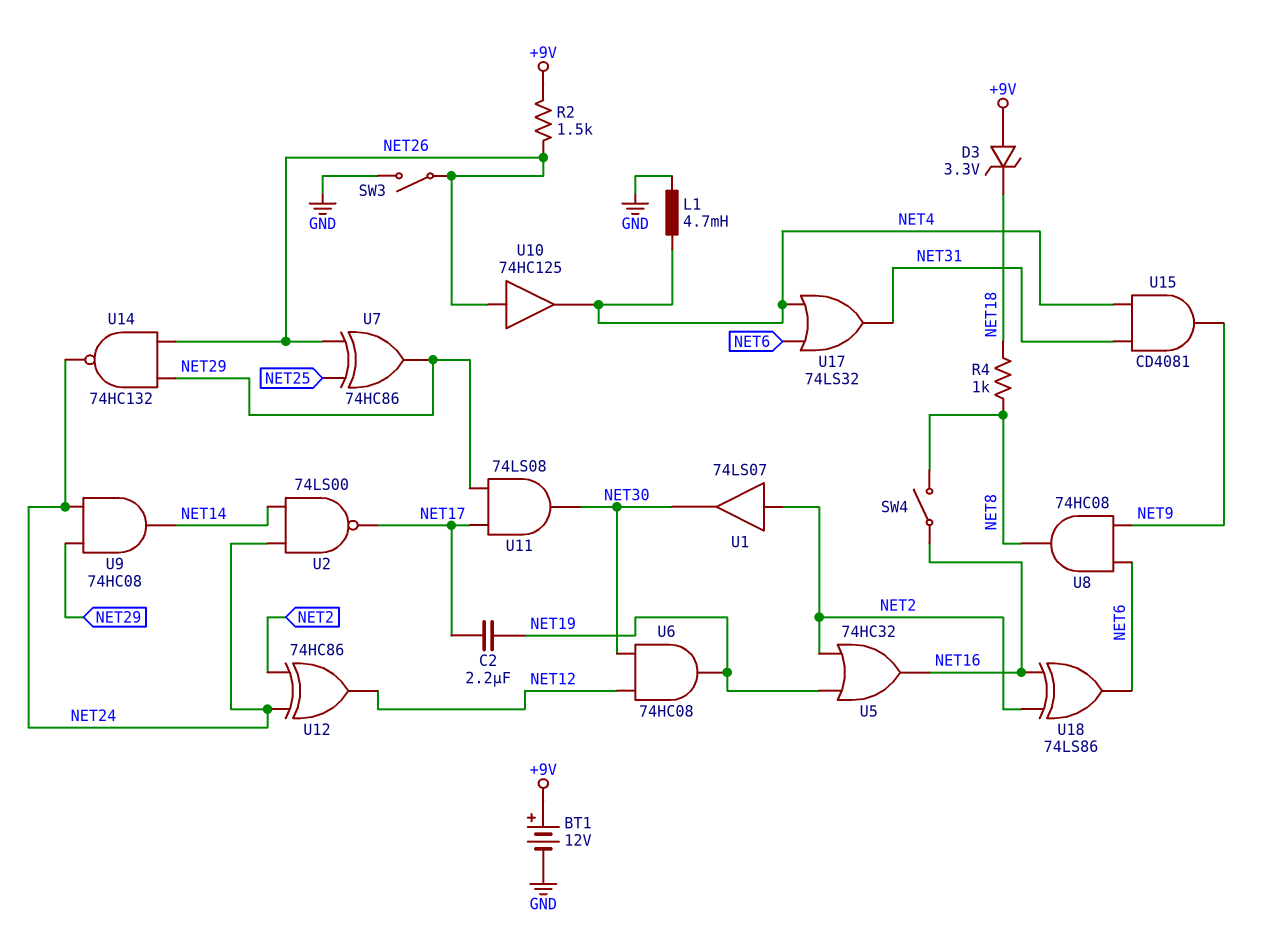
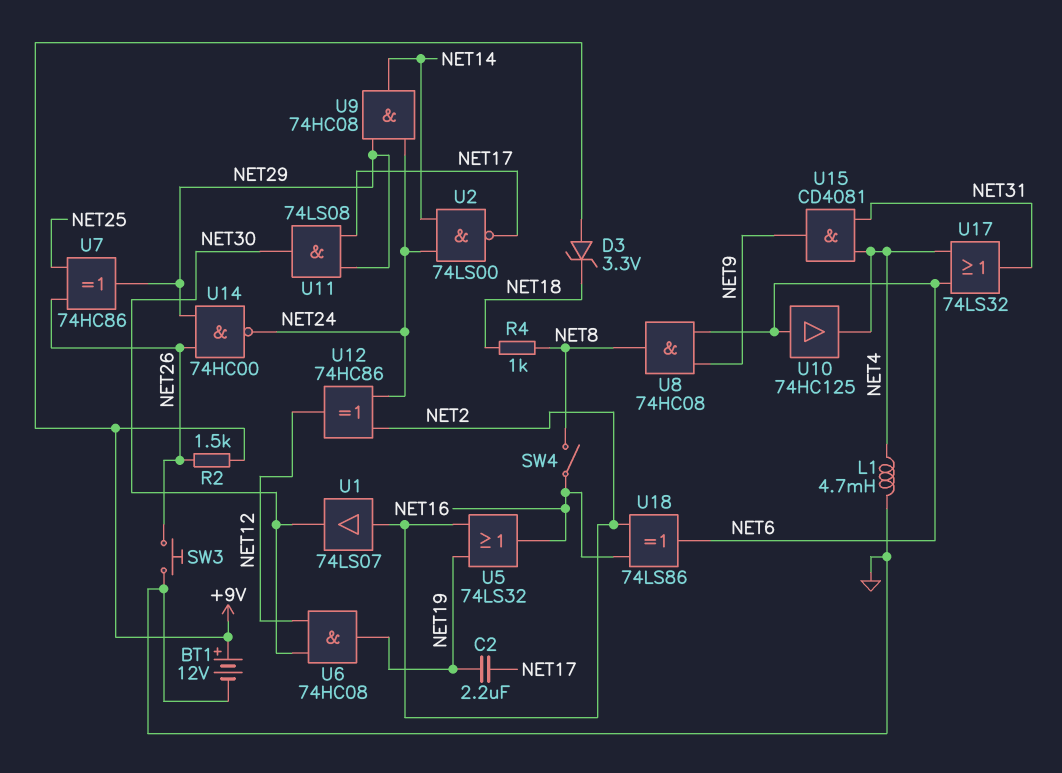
SW3: switch (GND, NET26) -> button (GND, NET26)
U5: OR 74HC32 (in NET2, in NET19, out NET16) -> OR 74LS32 (in NET2, in NET19, out NET16)
U10: buffer 74HC125 (in NET26, out NET4) -> buffer 74HC125 (in NET6, out NET4)
U14: NAND 74HC132 (in NET26, in NET29, out NET24) -> NAND 74HC00 (in NET26, in NET29, out NET24)

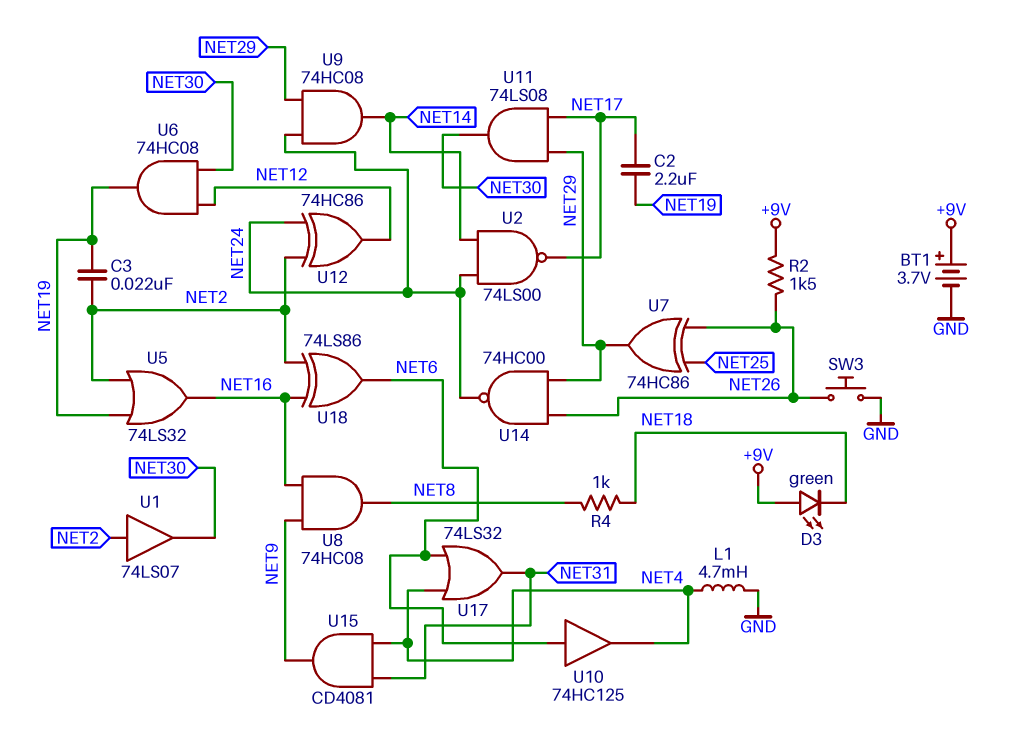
BT1: 12V (plus +9V, minus GND) -> 3.7V (plus +9V, minus GND)
C3: none -> 22nF (NET2, NET19)
D3: zener 3.3V (A +9V, K NET18) -> LED green (A +9V, K NET18)
SW4: switch (NET8, NET16) -> none
U8: AND 74HC08 (in NET6, in NET9, out NET8) -> AND 74HC08 (in NET9, in NET16, out NET8)

